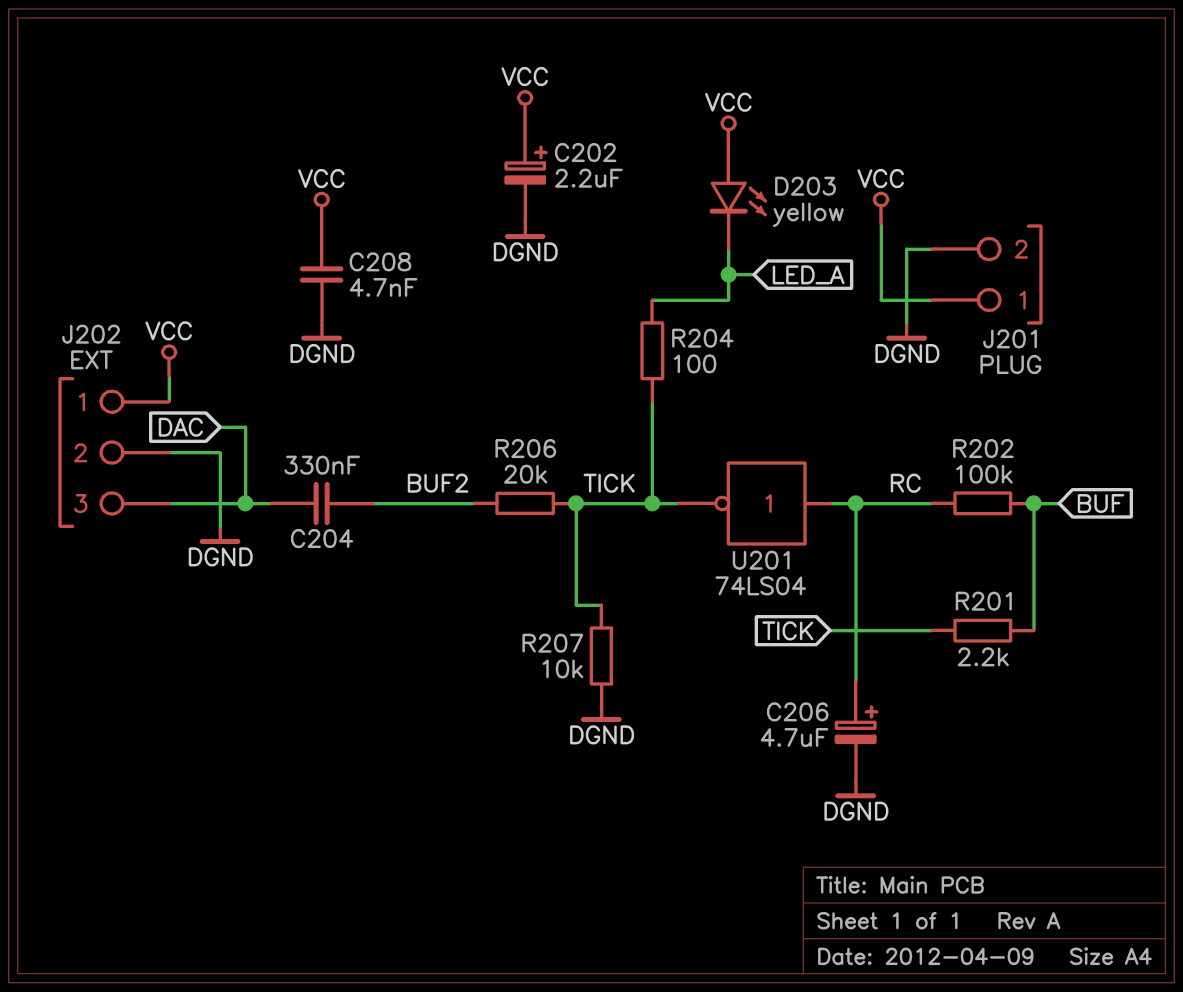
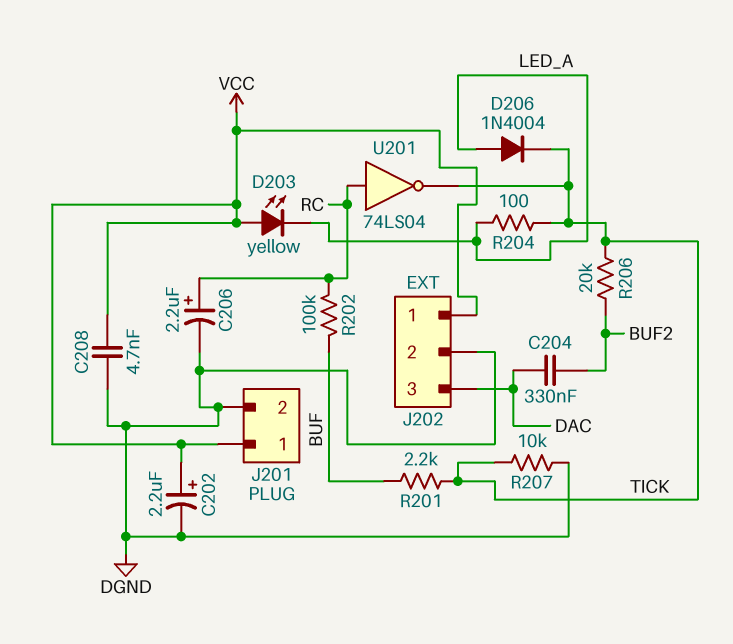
C206: 4.7uF (plus RC, minus DGND) -> 2.2uF (plus RC, minus DGND)
D206: none -> diode 1N4004 (A LED_A, K TICK)

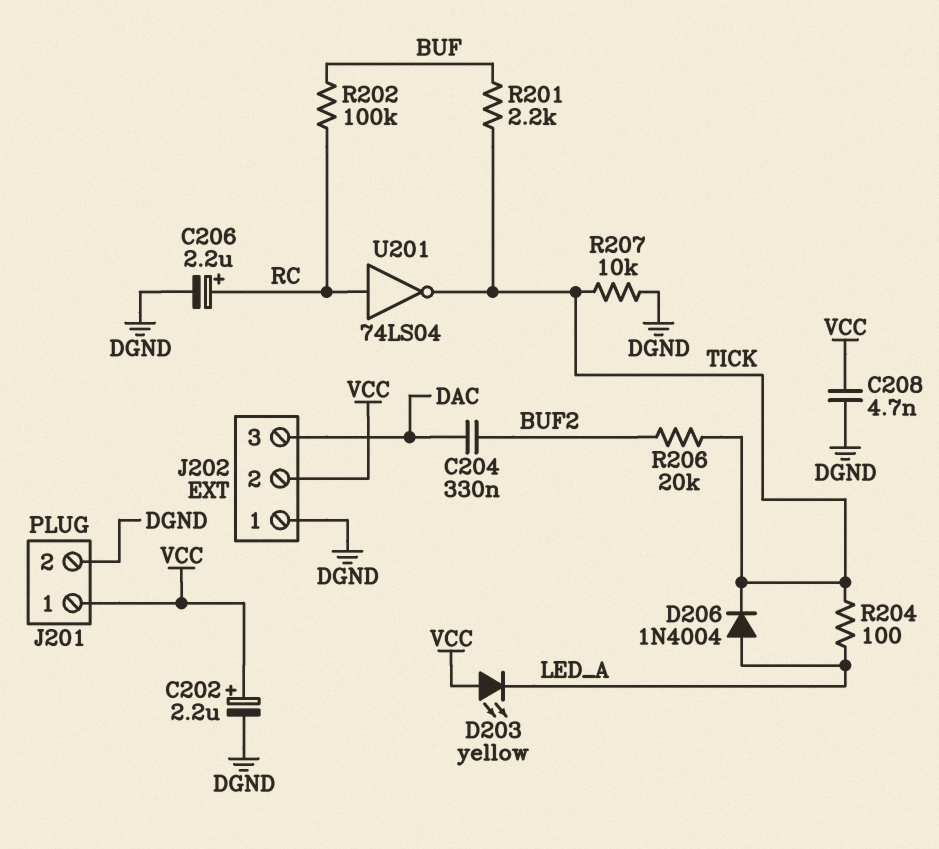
J202 pin 1: VCC -> DGND
J202 pin 2: DGND -> VCC

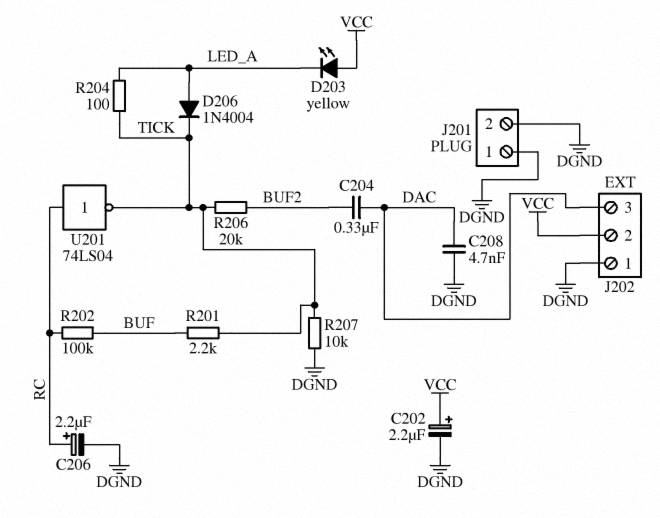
C208: 4.7nF (DGND, VCC) -> 4.7nF (DAC, DGND)
J201 pin 1: VCC -> DGND

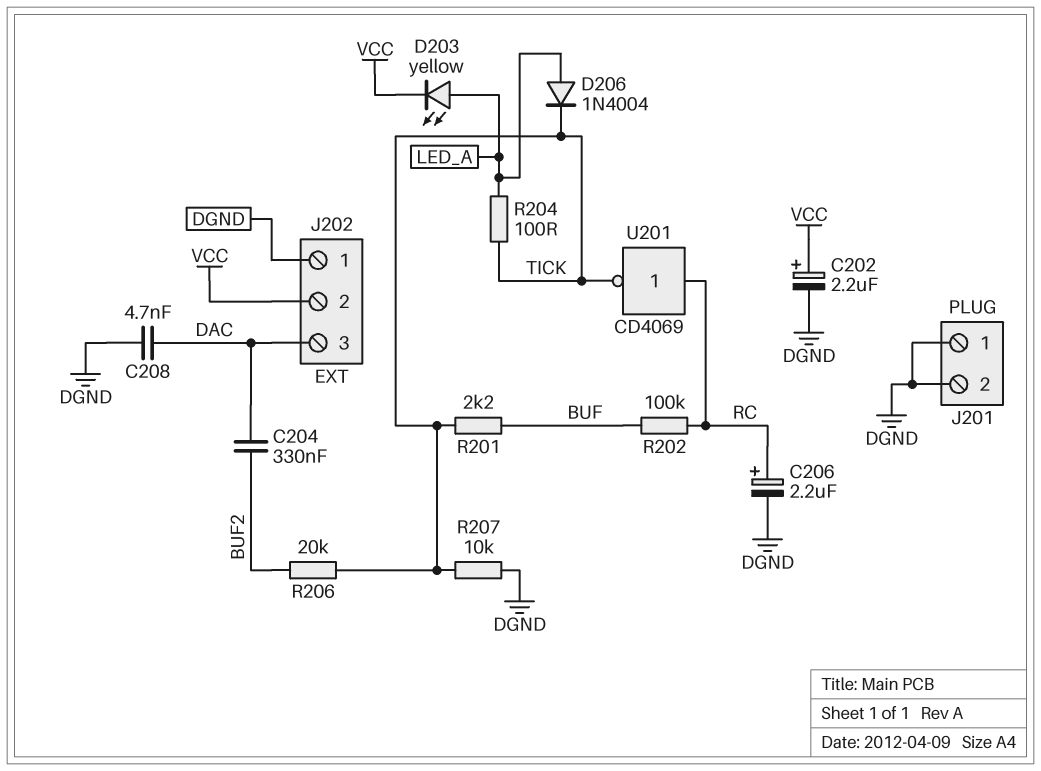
D203: LED yellow (A VCC, K LED_A) -> LED yellow (A LED_A, K VCC)
U201: NOT 74LS04 (in RC, out TICK) -> NOT CD4069 (in RC, out TICK)

